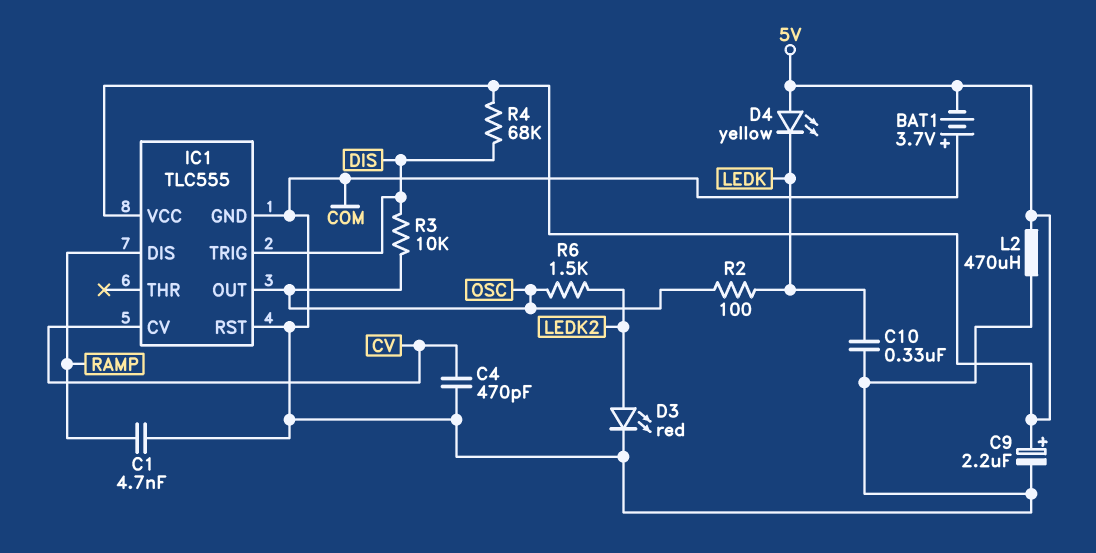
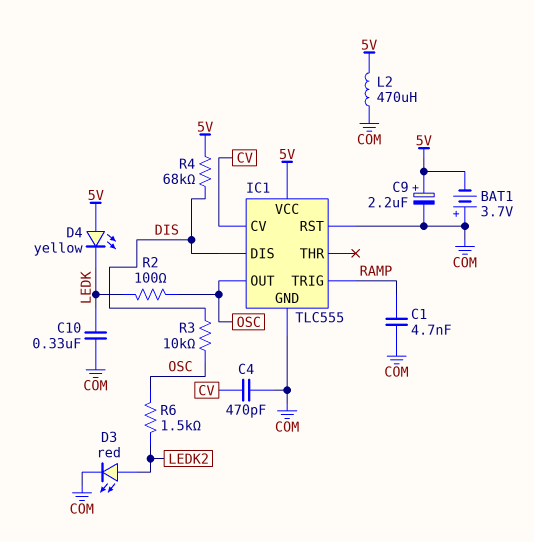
IC1 pin DIS: RAMP -> DIS
IC1 pin TRIG: DIS -> RAMP

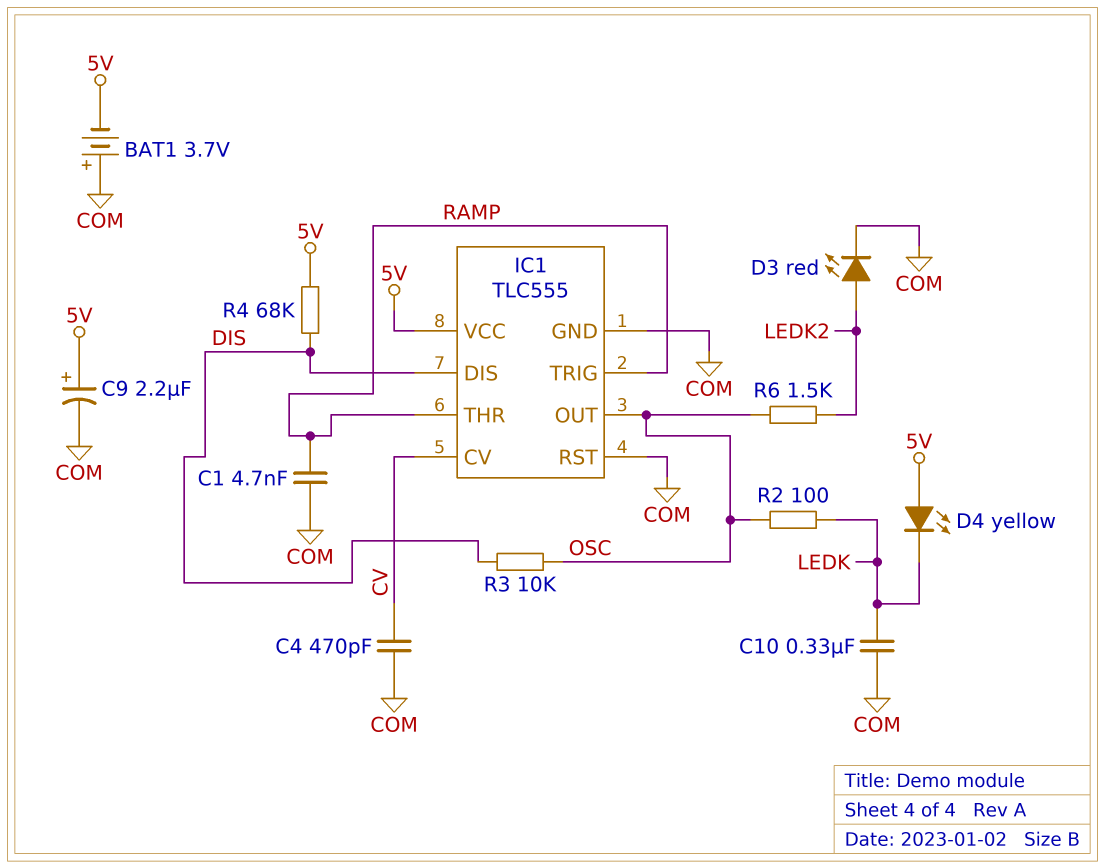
IC1 pin THR: none -> RAMP
L2: 470uH (5V, COM) -> none

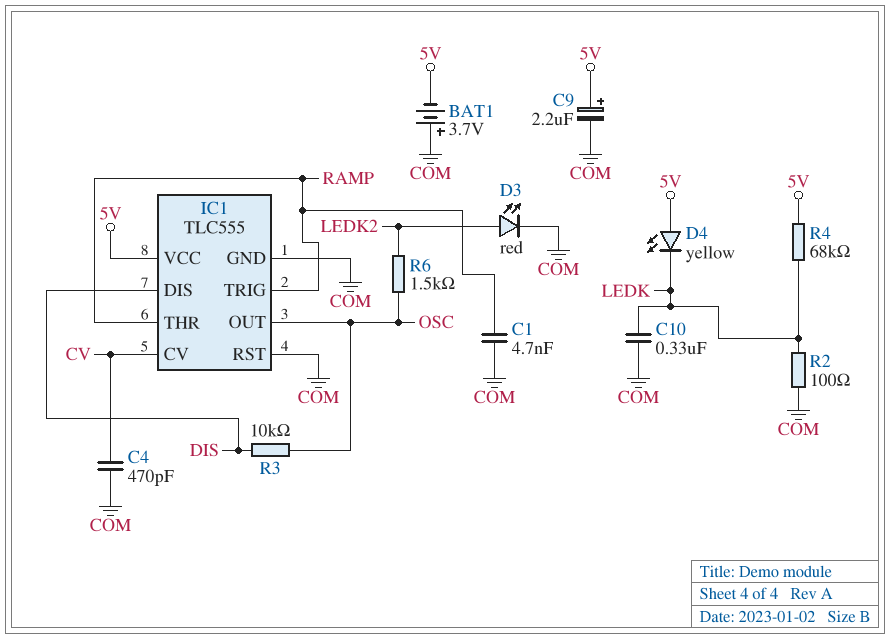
R2: 100 (LEDK, OSC) -> 100 (COM, LEDK)
R4: 68k (5V, DIS) -> 68k (5V, LEDK)

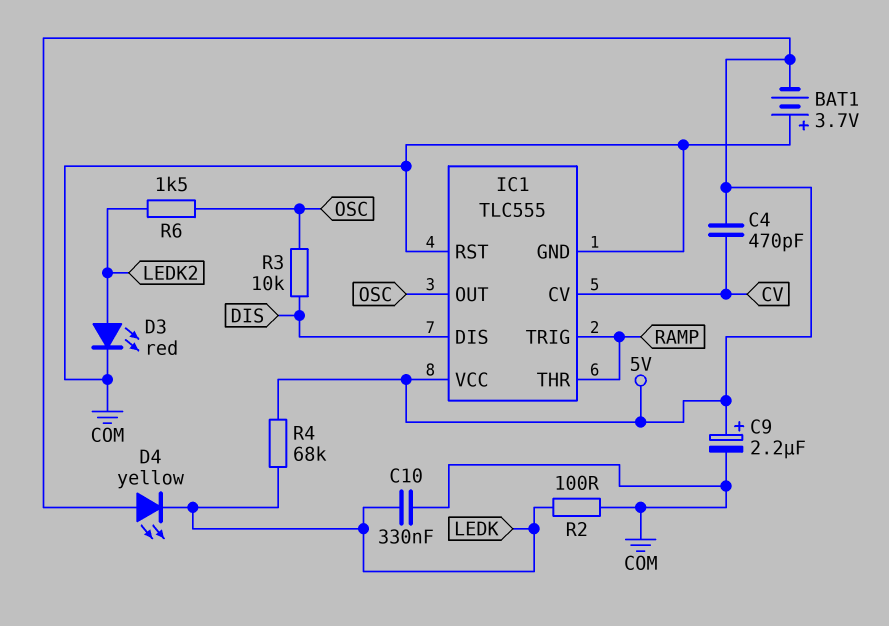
C1: 4.7nF (COM, RAMP) -> none
C4: 470pF (COM, CV) -> 470pF (5V, CV)

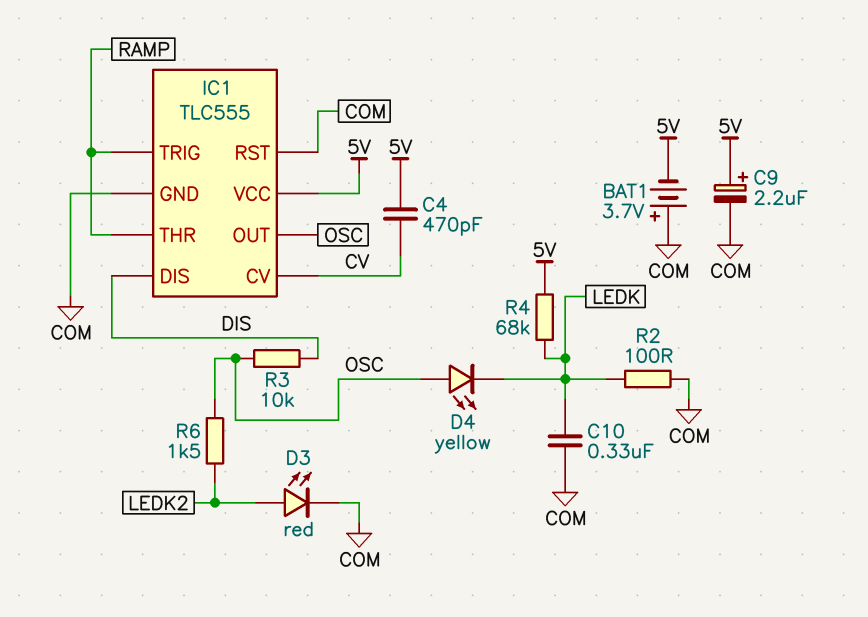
D4: LED yellow (A 5V, K LEDK) -> LED yellow (A OSC, K LEDK)

